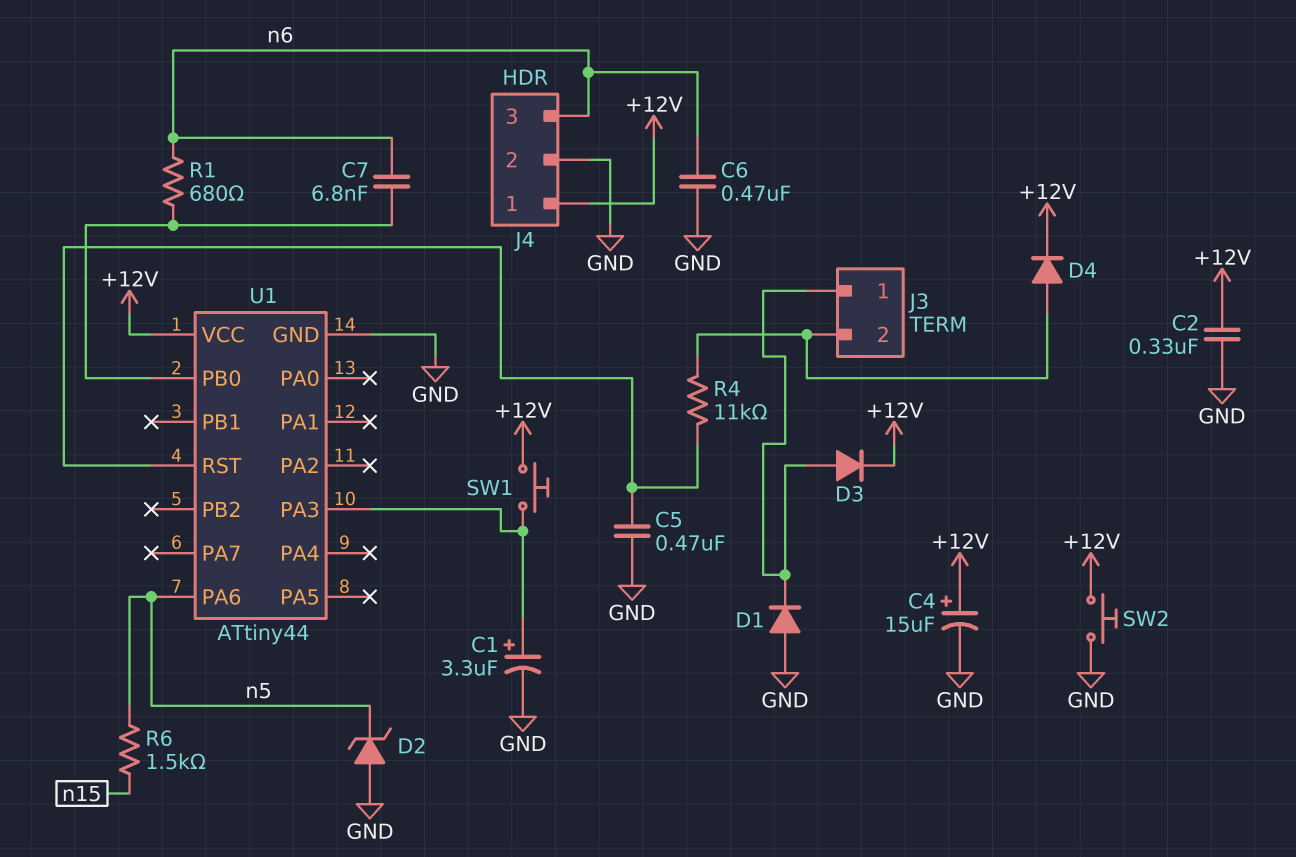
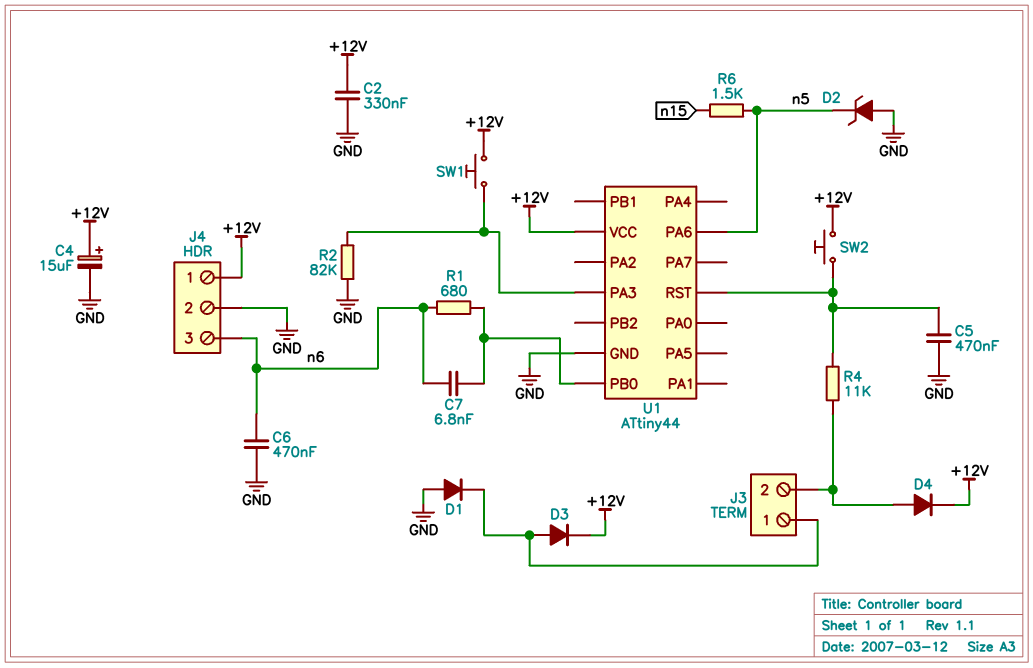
C1: 3.3uF (plus U1/PA3, minus GND) -> none
R2: none -> 82k (GND, U1/PA3)
SW2: button (+12V, GND) -> button (+12V, U1/RST)

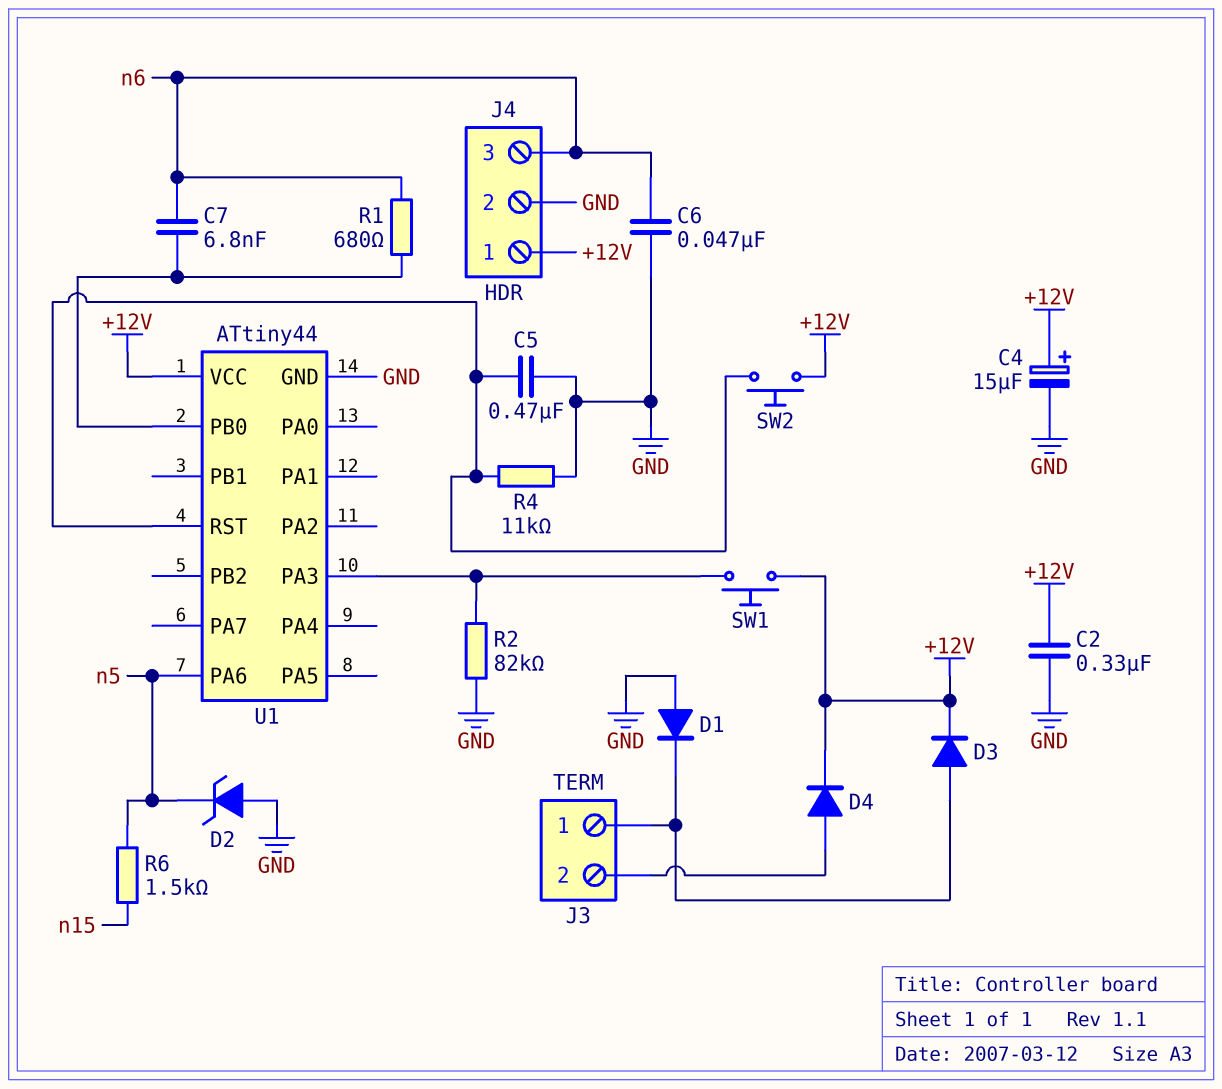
C6: 470nF (GND, n6) -> 47nF (GND, n6)
R4: 11k (J3/2, U1/RST) -> 11k (GND, U1/RST)

